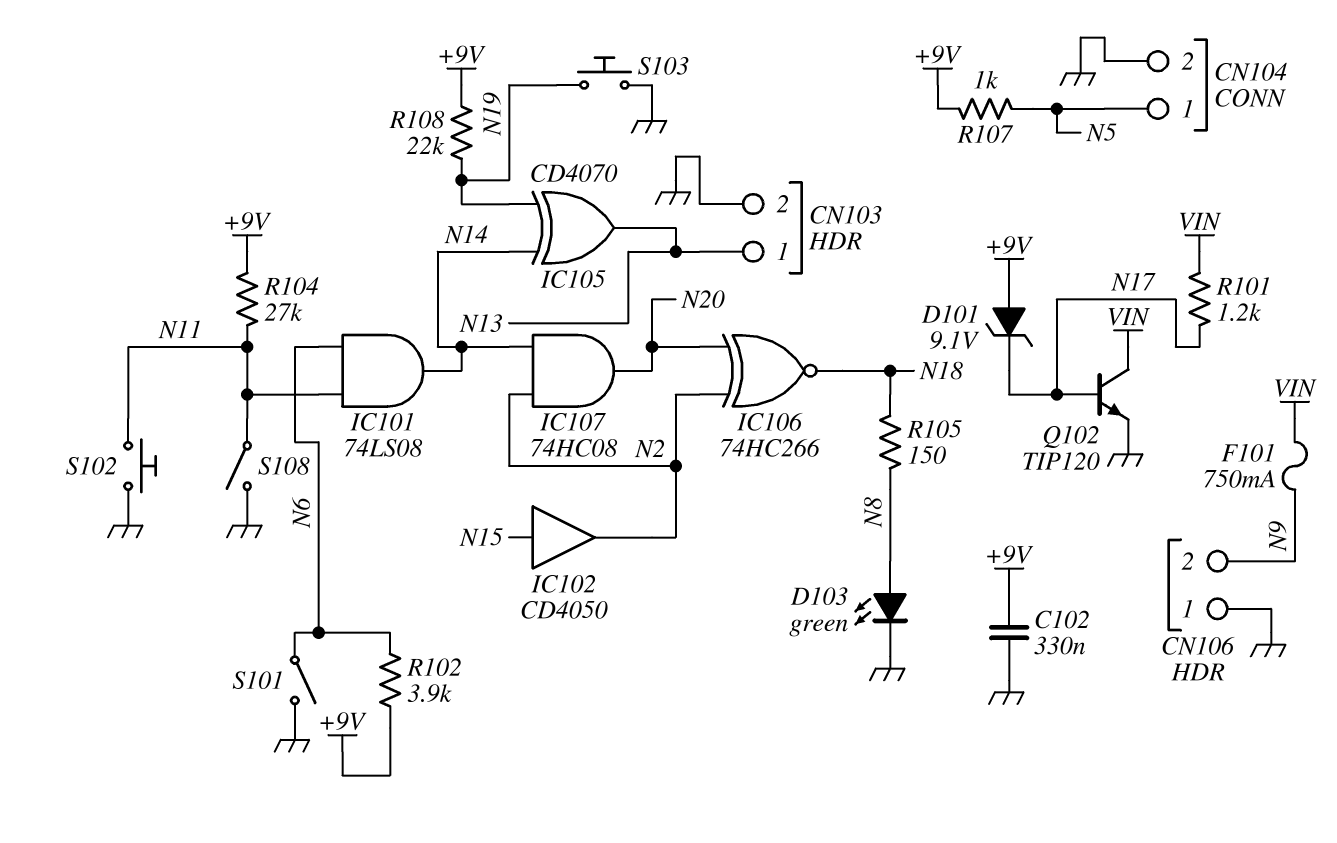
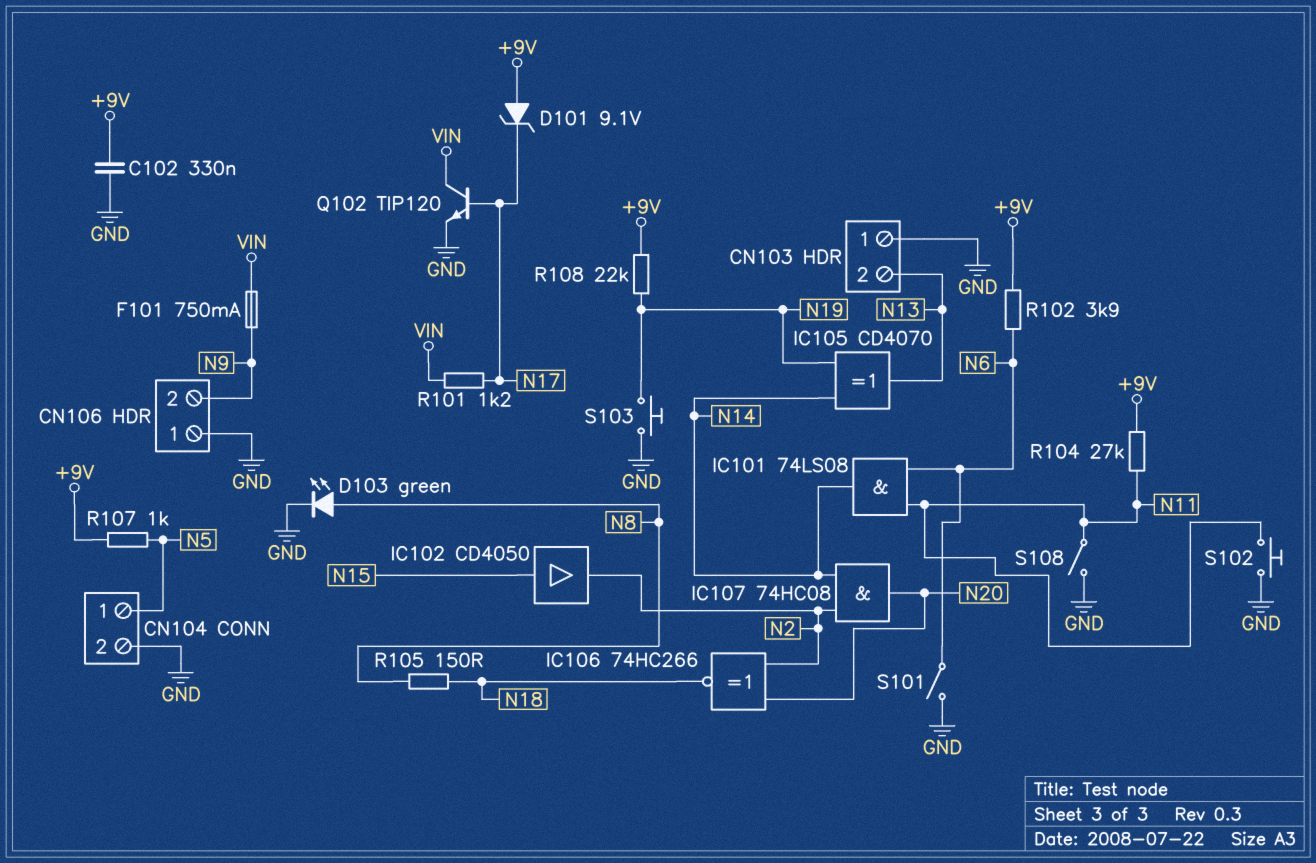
CN103 pin 1: N13 -> GND
CN103 pin 2: GND -> N13

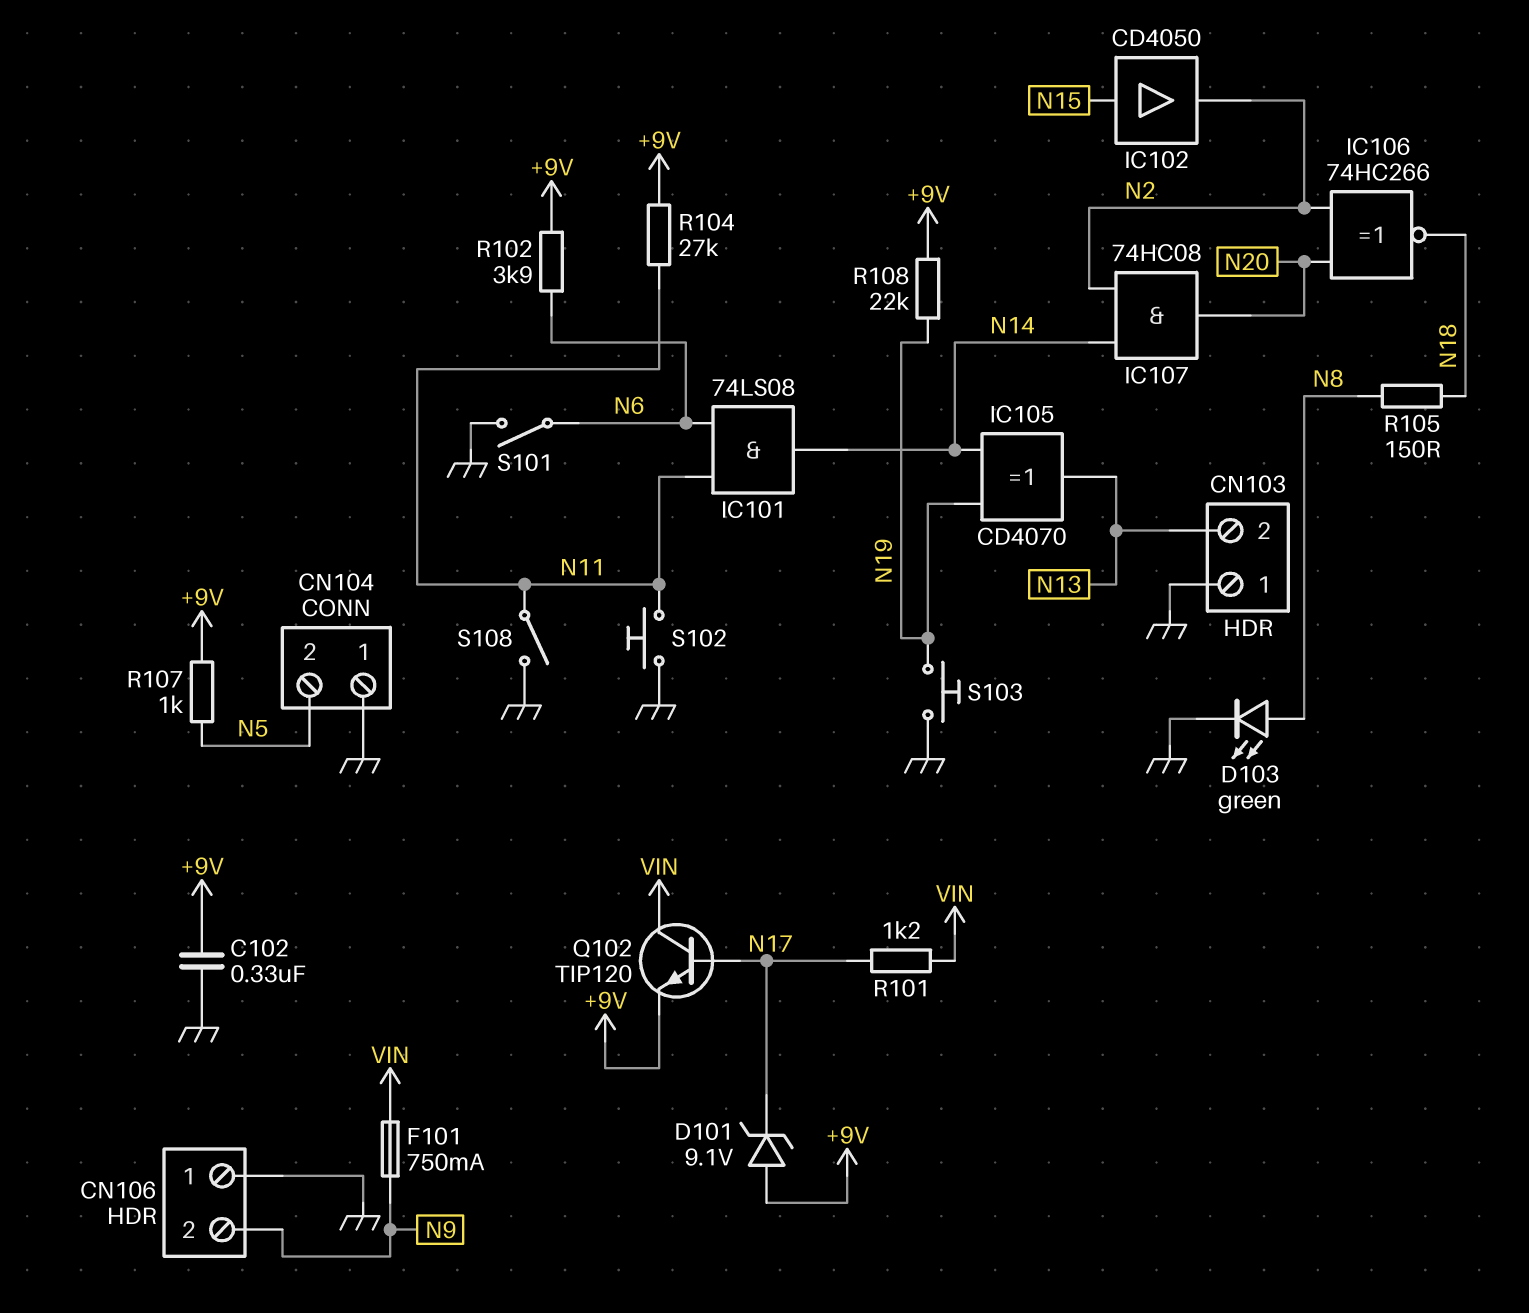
CN104 pin 1: N5 -> GND
CN104 pin 2: GND -> N5
Q102: NPN TIP120 (B N17, C VIN, E GND) -> NPN TIP120 (B N17, C VIN, E +9V)

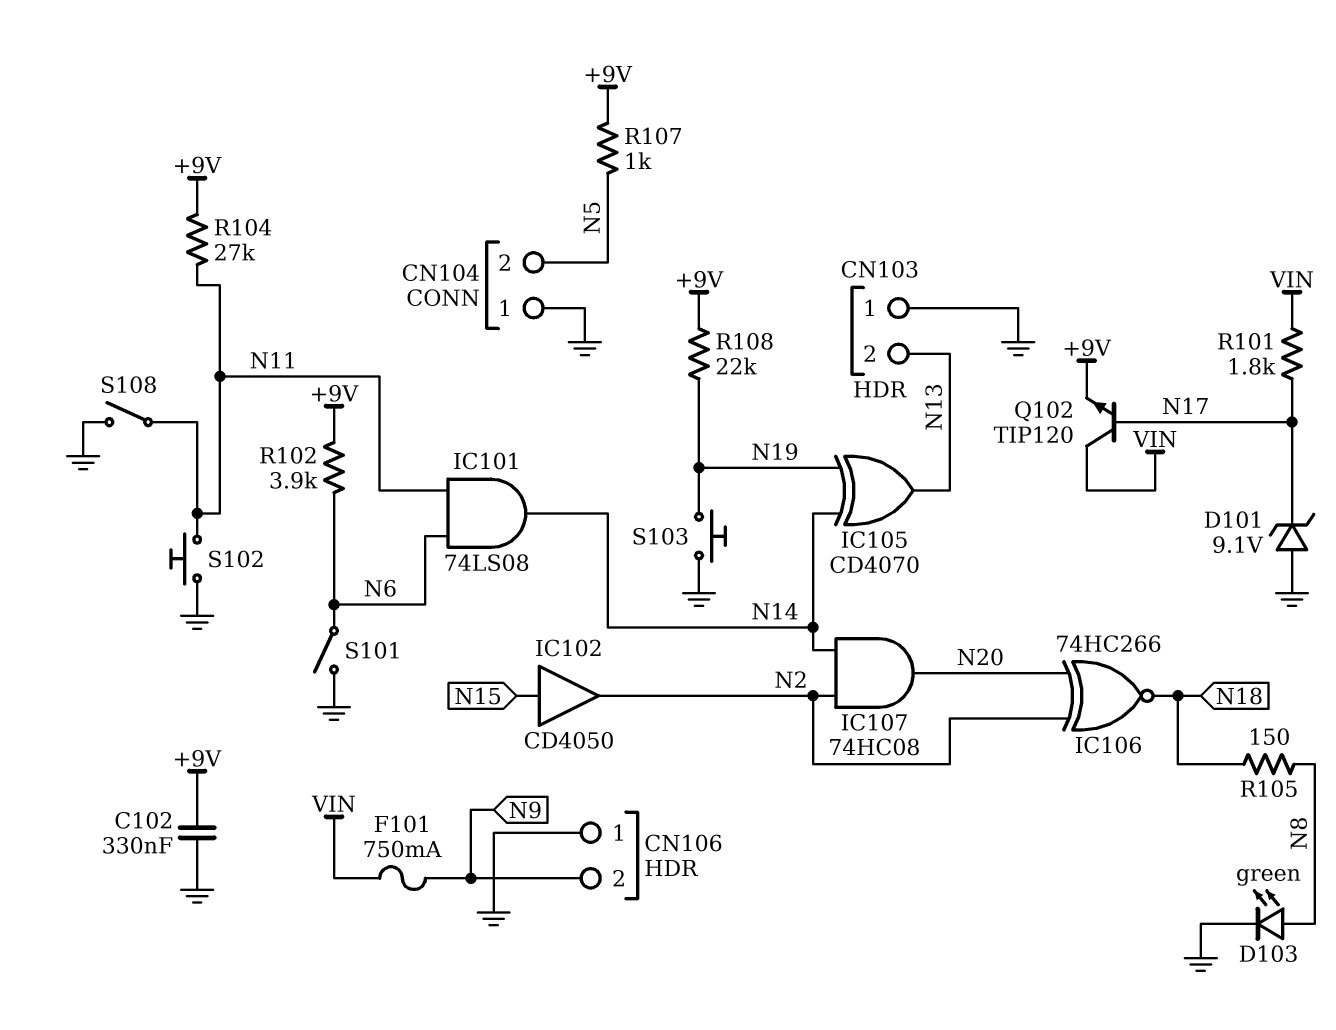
D101: zener 9.1V (A +9V, K N17) -> zener 9.1V (A GND, K N17)
R101: 1.2k (N17, VIN) -> 1.8k (N17, VIN)

